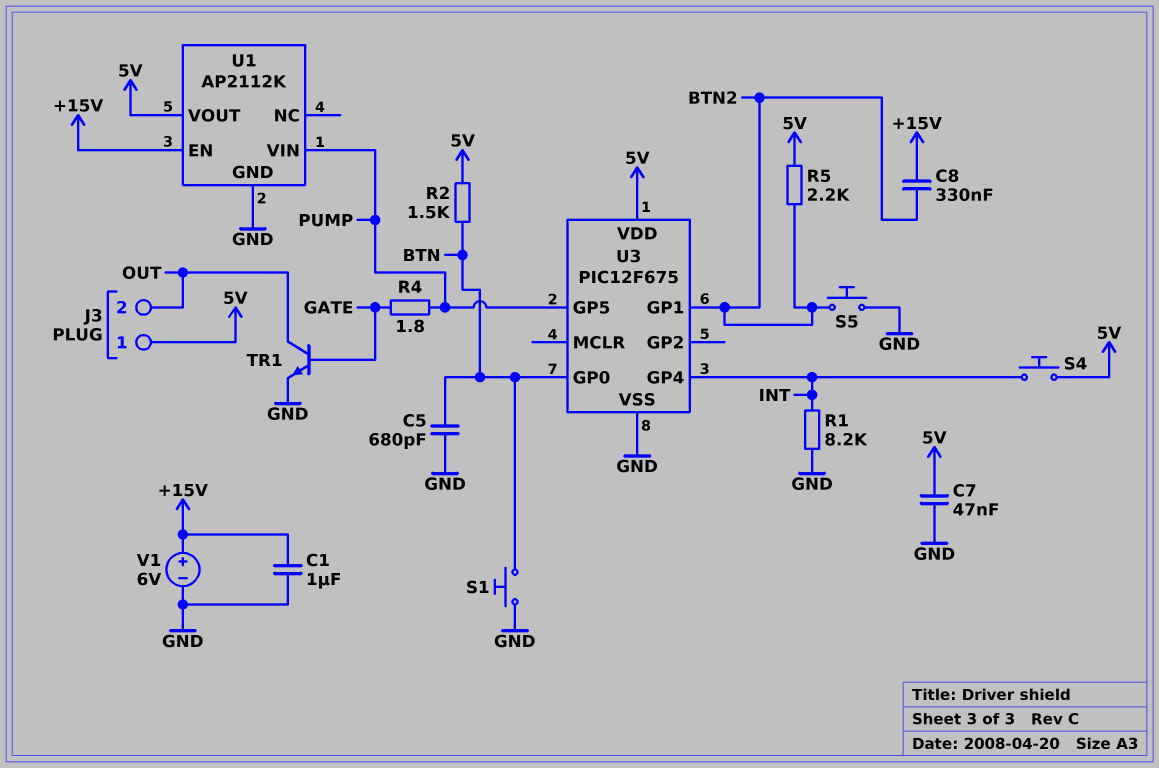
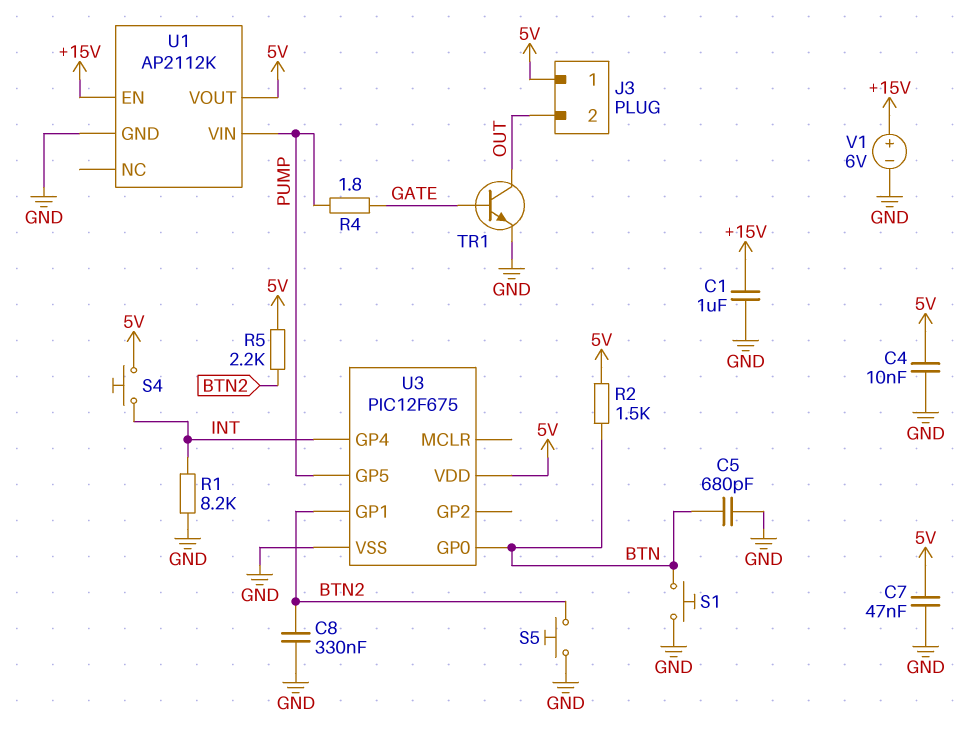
C4: none -> 10nF (5V, GND)
C8: 330nF (+15V, BTN2) -> 330nF (BTN2, GND)

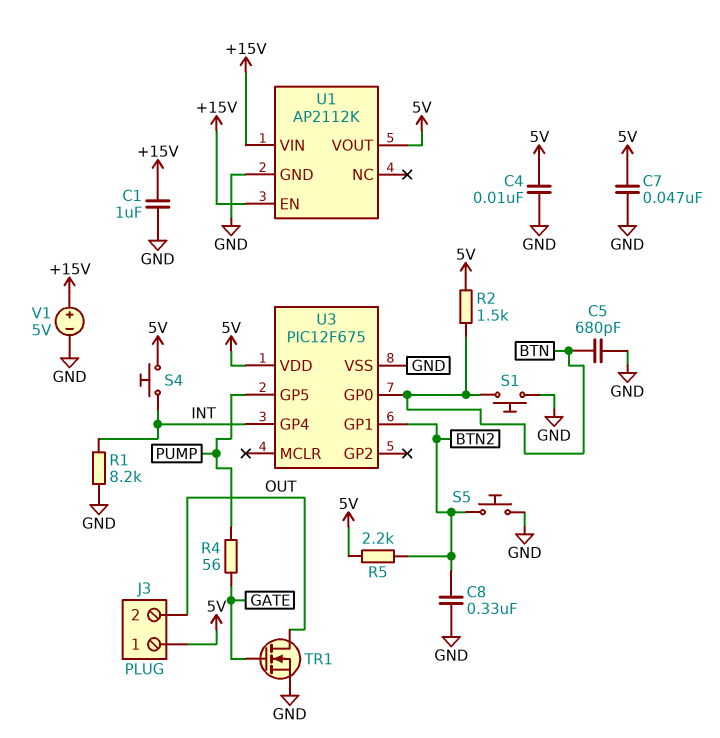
R4: 1.8 (GATE, PUMP) -> 56 (GATE, PUMP)
TR1: NPN (B GATE, C OUT, E GND) -> NMOS (G GATE, D OUT, S GND)
U1 pin VIN: PUMP -> +15V
V1: 6V (plus +15V, minus GND) -> 5V (plus +15V, minus GND)

